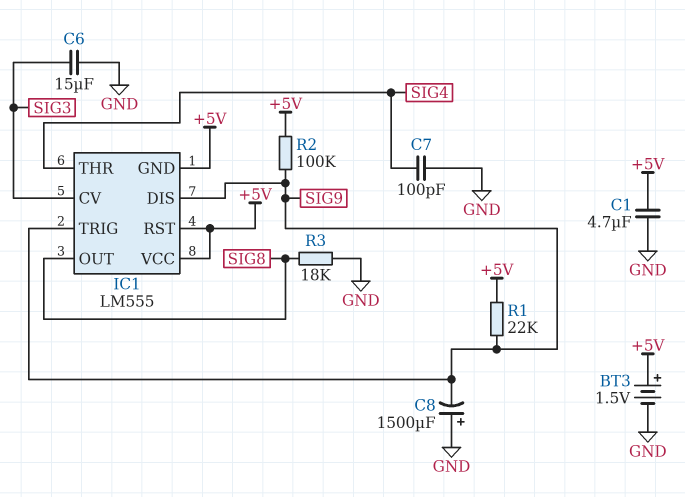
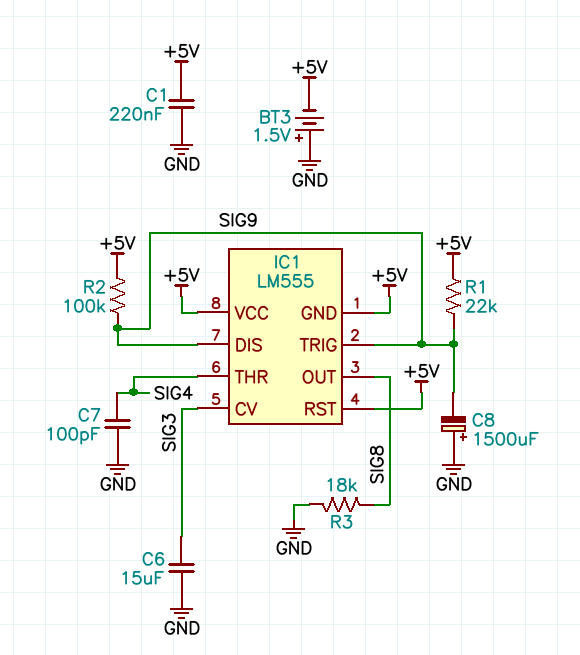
BT3: 1.5V (plus +5V, minus GND) -> 1.5V (plus GND, minus +5V)
C1: 4.7uF (+5V, GND) -> 220nF (+5V, GND)

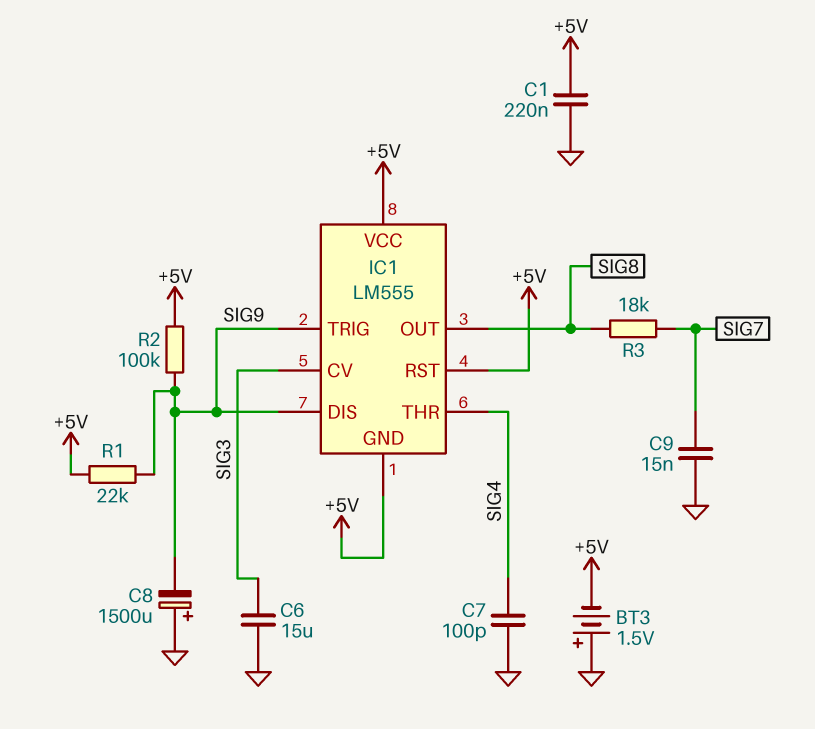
C9: none -> 15nF (GND, SIG7)
R3: 18k (GND, SIG8) -> 18k (SIG7, SIG8)

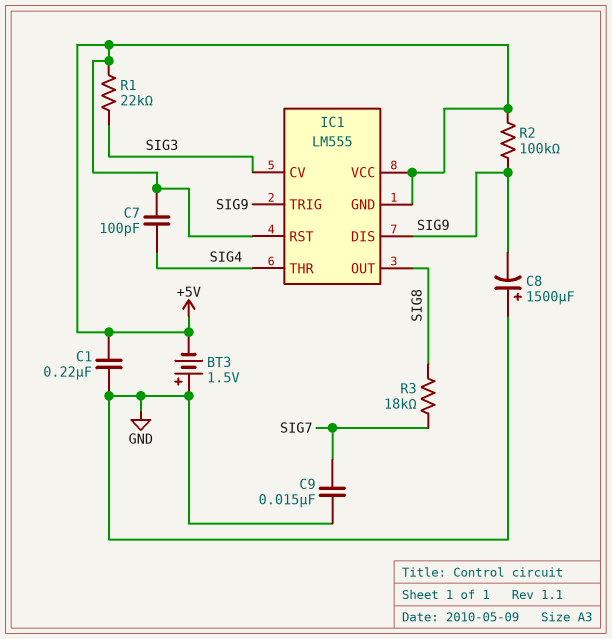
C6: 15uF (GND, SIG3) -> none
C7: 100pF (GND, SIG4) -> 100pF (+5V, SIG4)
R1: 22k (+5V, SIG9) -> 22k (+5V, SIG3)

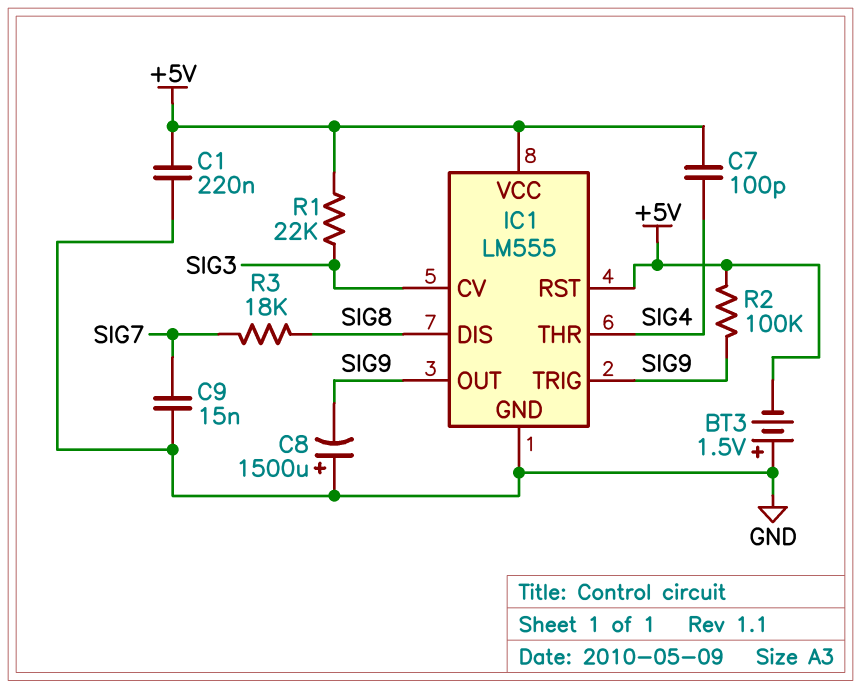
IC1 pin DIS: SIG9 -> SIG8
IC1 pin GND: +5V -> GND
IC1 pin OUT: SIG8 -> SIG9

